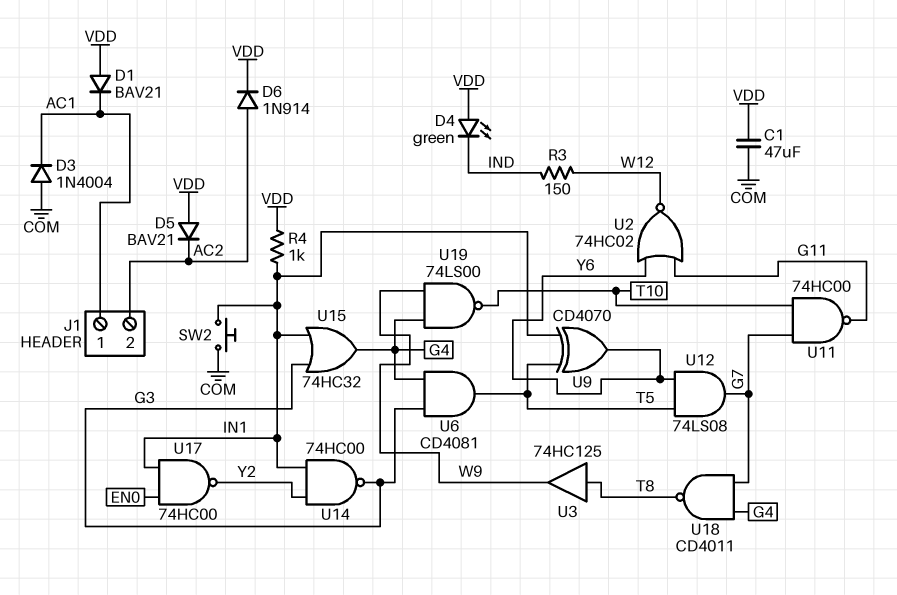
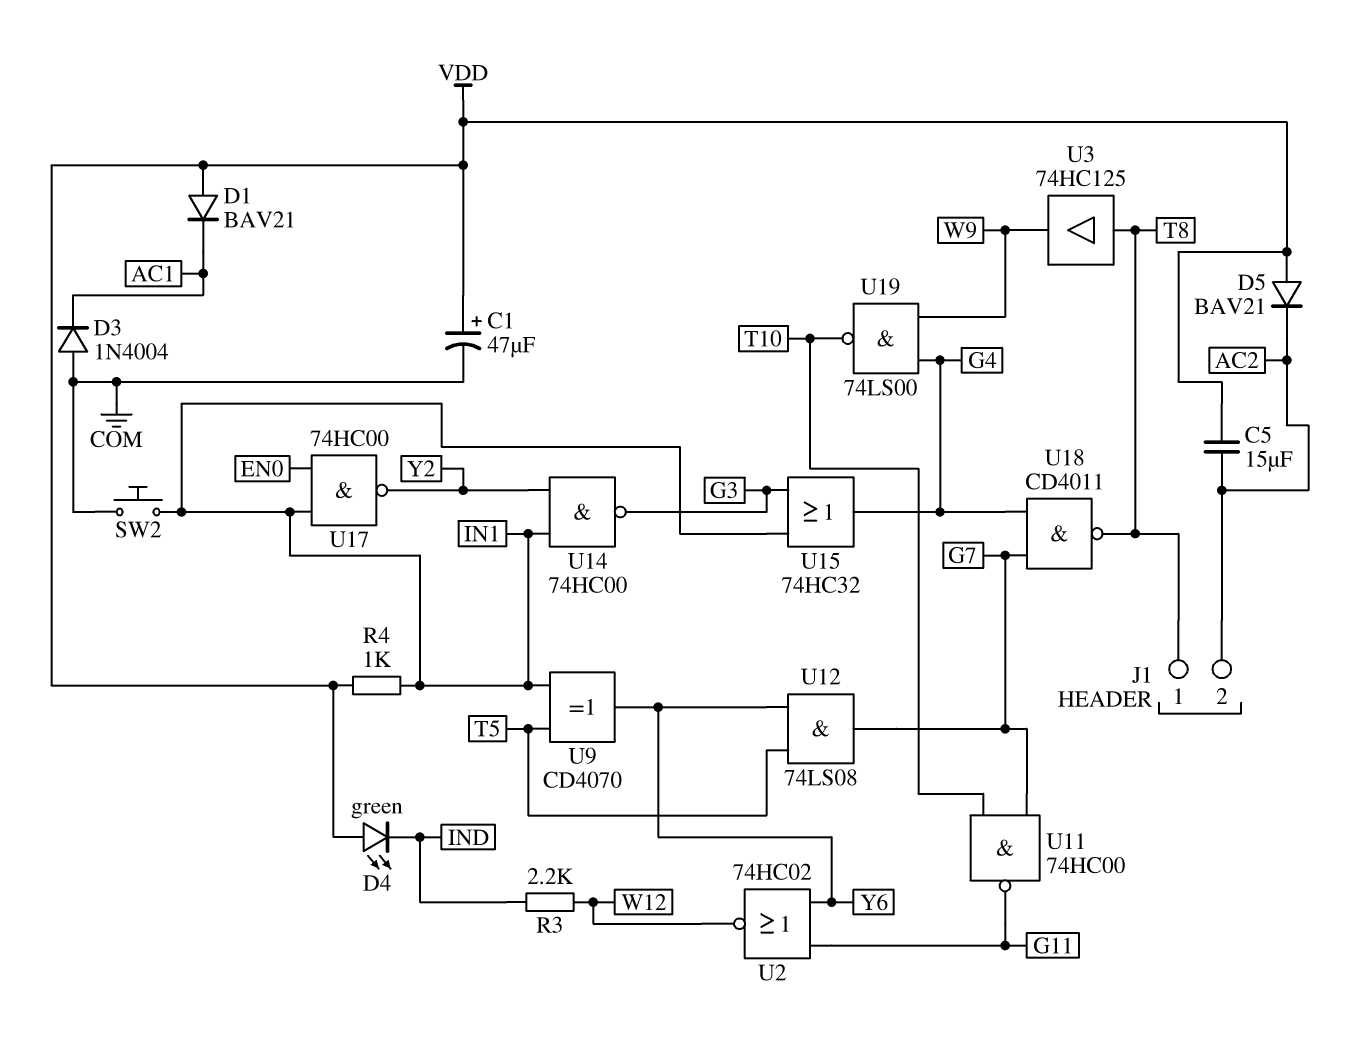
C1: 47uF (COM, VDD) -> 47uF (plus VDD, minus COM)
C5: none -> 15uF (AC2, VDD)
D6: diode 1N914 (A AC2, K VDD) -> none
J1 pin 1: AC1 -> T8
R3: 150 (IND, W12) -> 2.2k (IND, W12)
U6: AND CD4081 (in G3, in G4, out T5) -> none

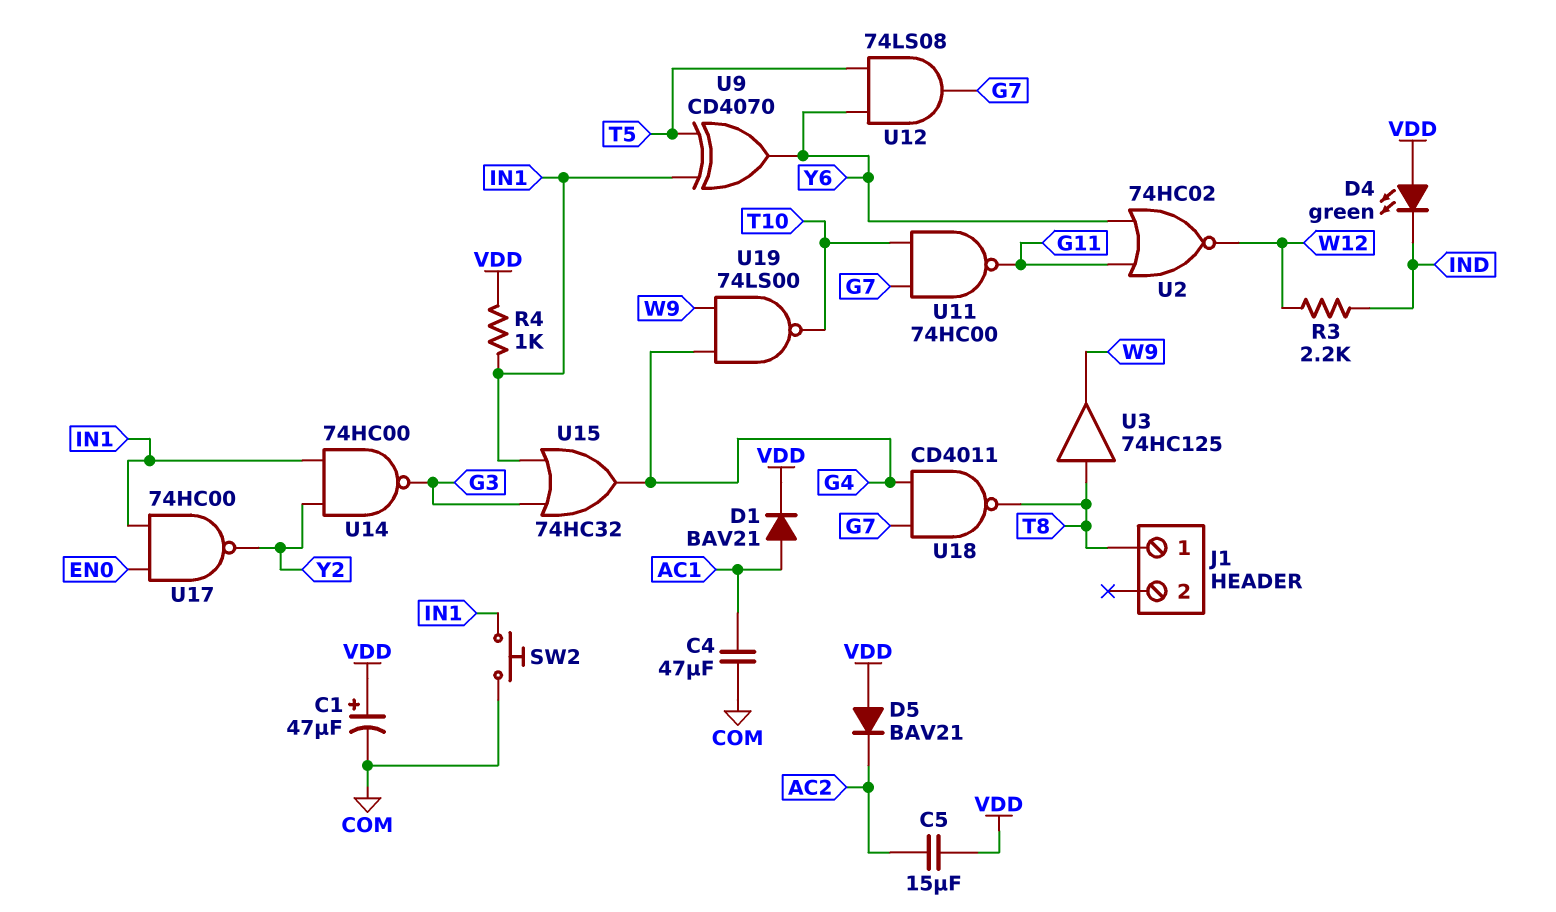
C4: none -> 47uF (AC1, COM)
D1: diode BAV21 (A VDD, K AC1) -> diode BAV21 (A AC1, K VDD)
D3: diode 1N4004 (A COM, K AC1) -> none
J1 pin 2: AC2 -> none

